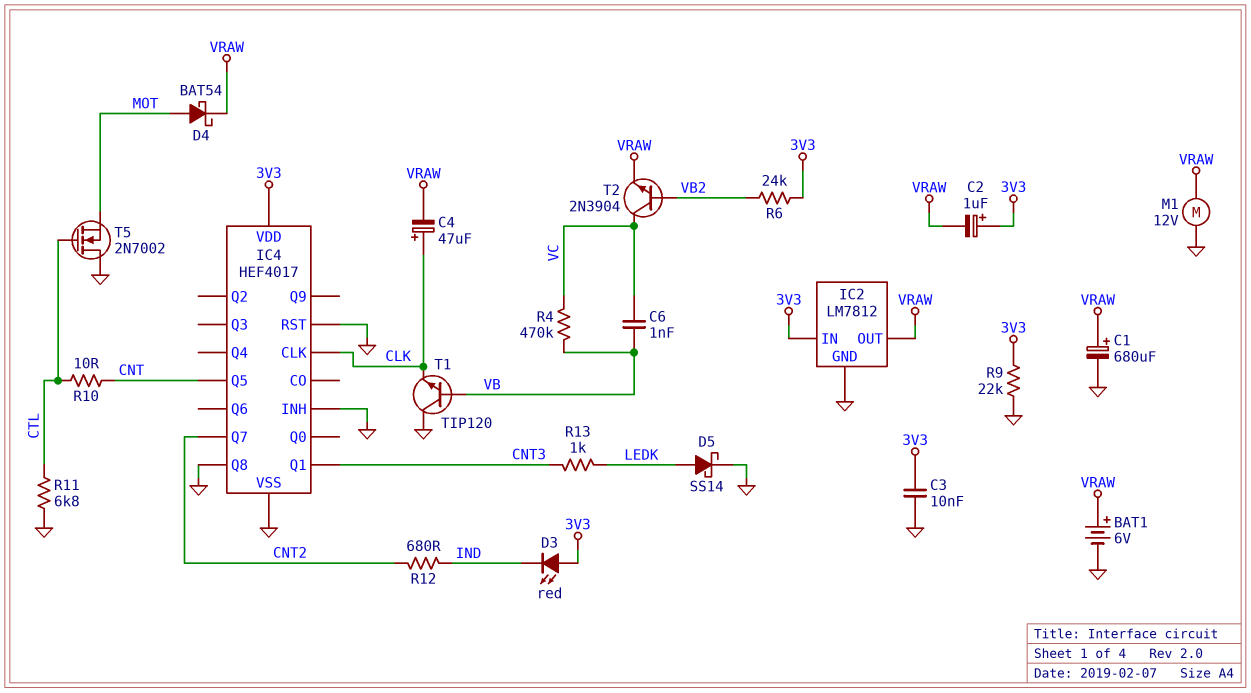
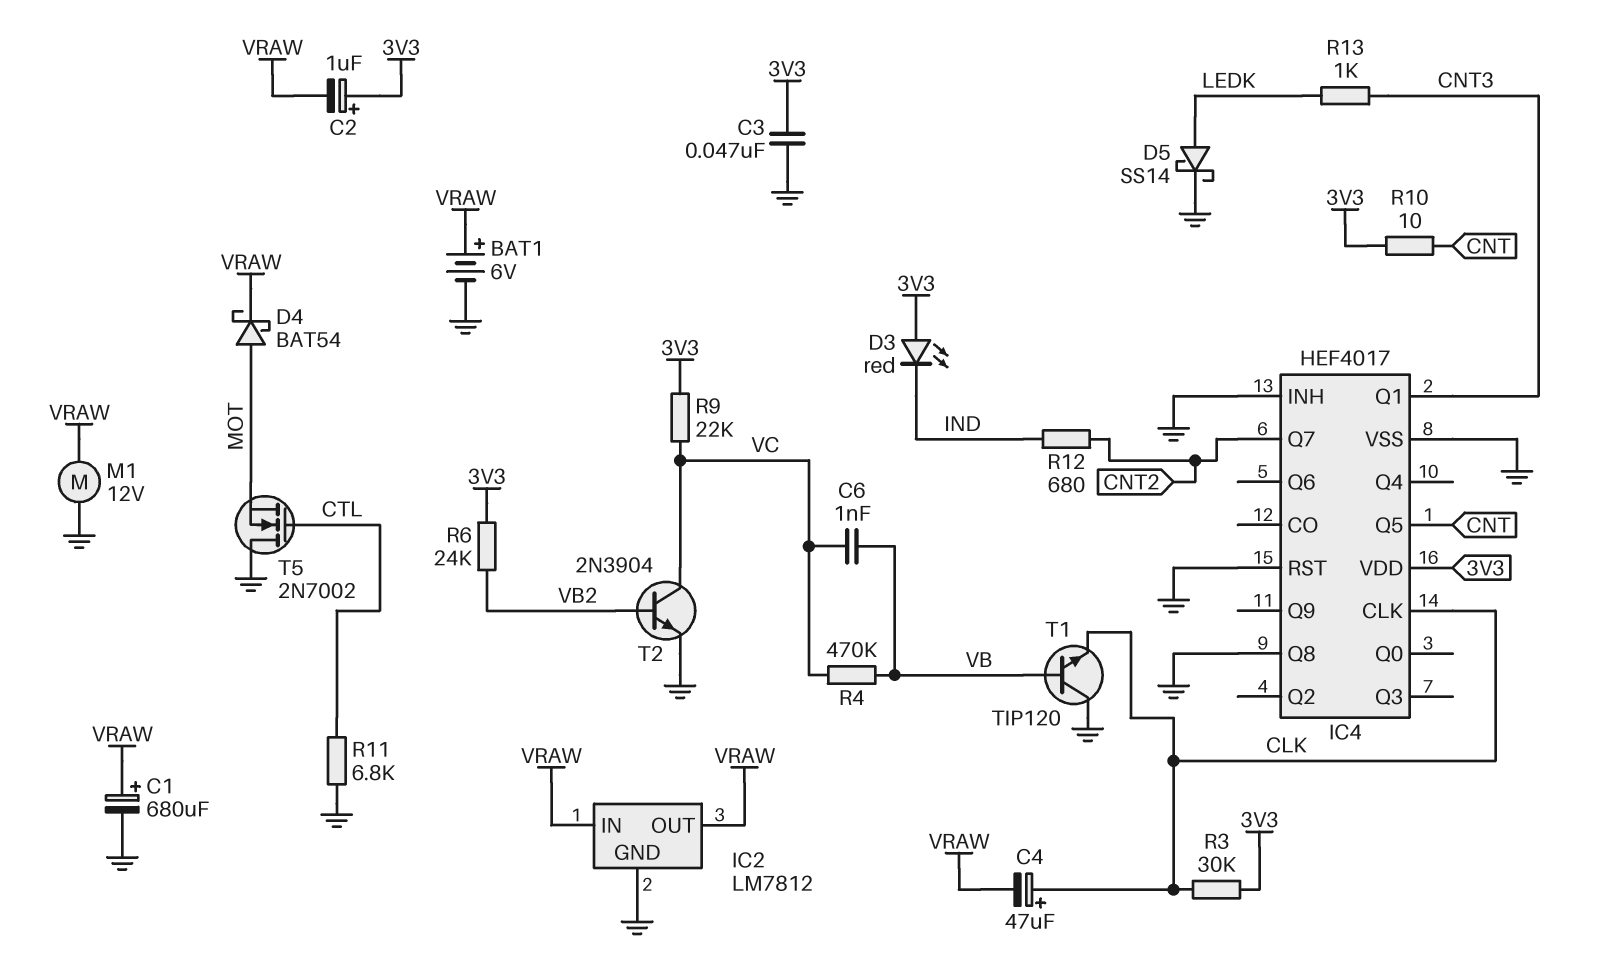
C3: 10nF (3V3, GND) -> 47nF (3V3, GND)
IC2 pin IN: 3V3 -> VRAW
R3: none -> 30k (3V3, CLK)
R9: 22k (3V3, GND) -> 22k (3V3, VC)
R10: 10 (CNT, CTL) -> 10 (3V3, CNT)
T2: NPN 2N3904 (B VB2, C VC, E VRAW) -> NPN 2N3904 (B VB2, C VC, E GND)

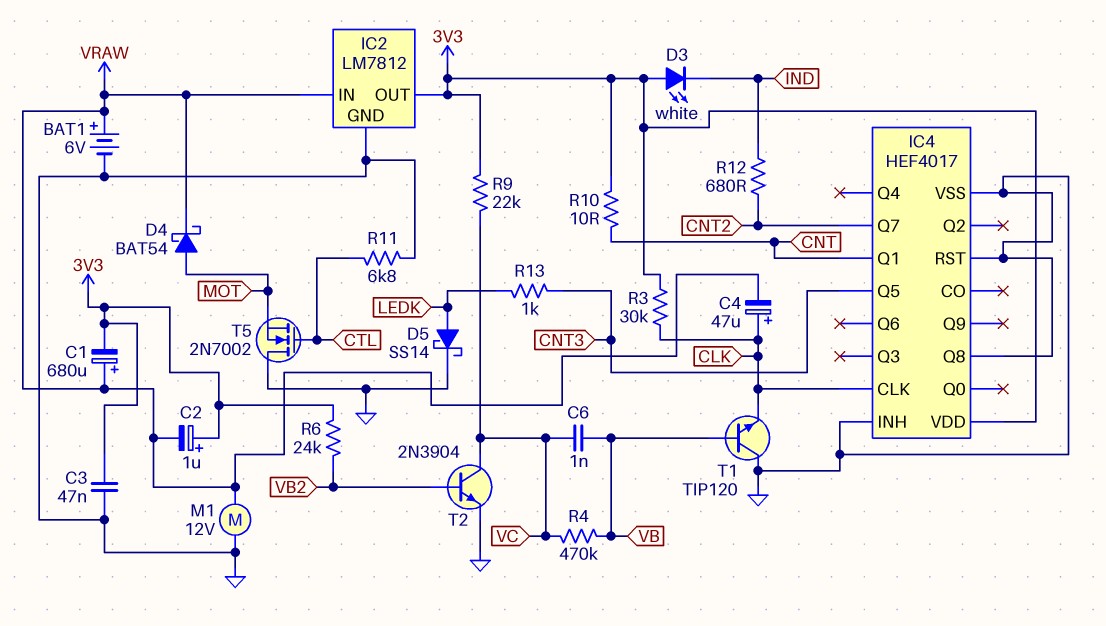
C1: 680uF (plus VRAW, minus GND) -> 680uF (plus VRAW, minus 3V3)
D3: LED red (A 3V3, K IND) -> LED white (A 3V3, K IND)
IC2 pin OUT: VRAW -> 3V3
IC4 pin Q1: CNT3 -> CNT
IC4 pin Q5: CNT -> CNT3

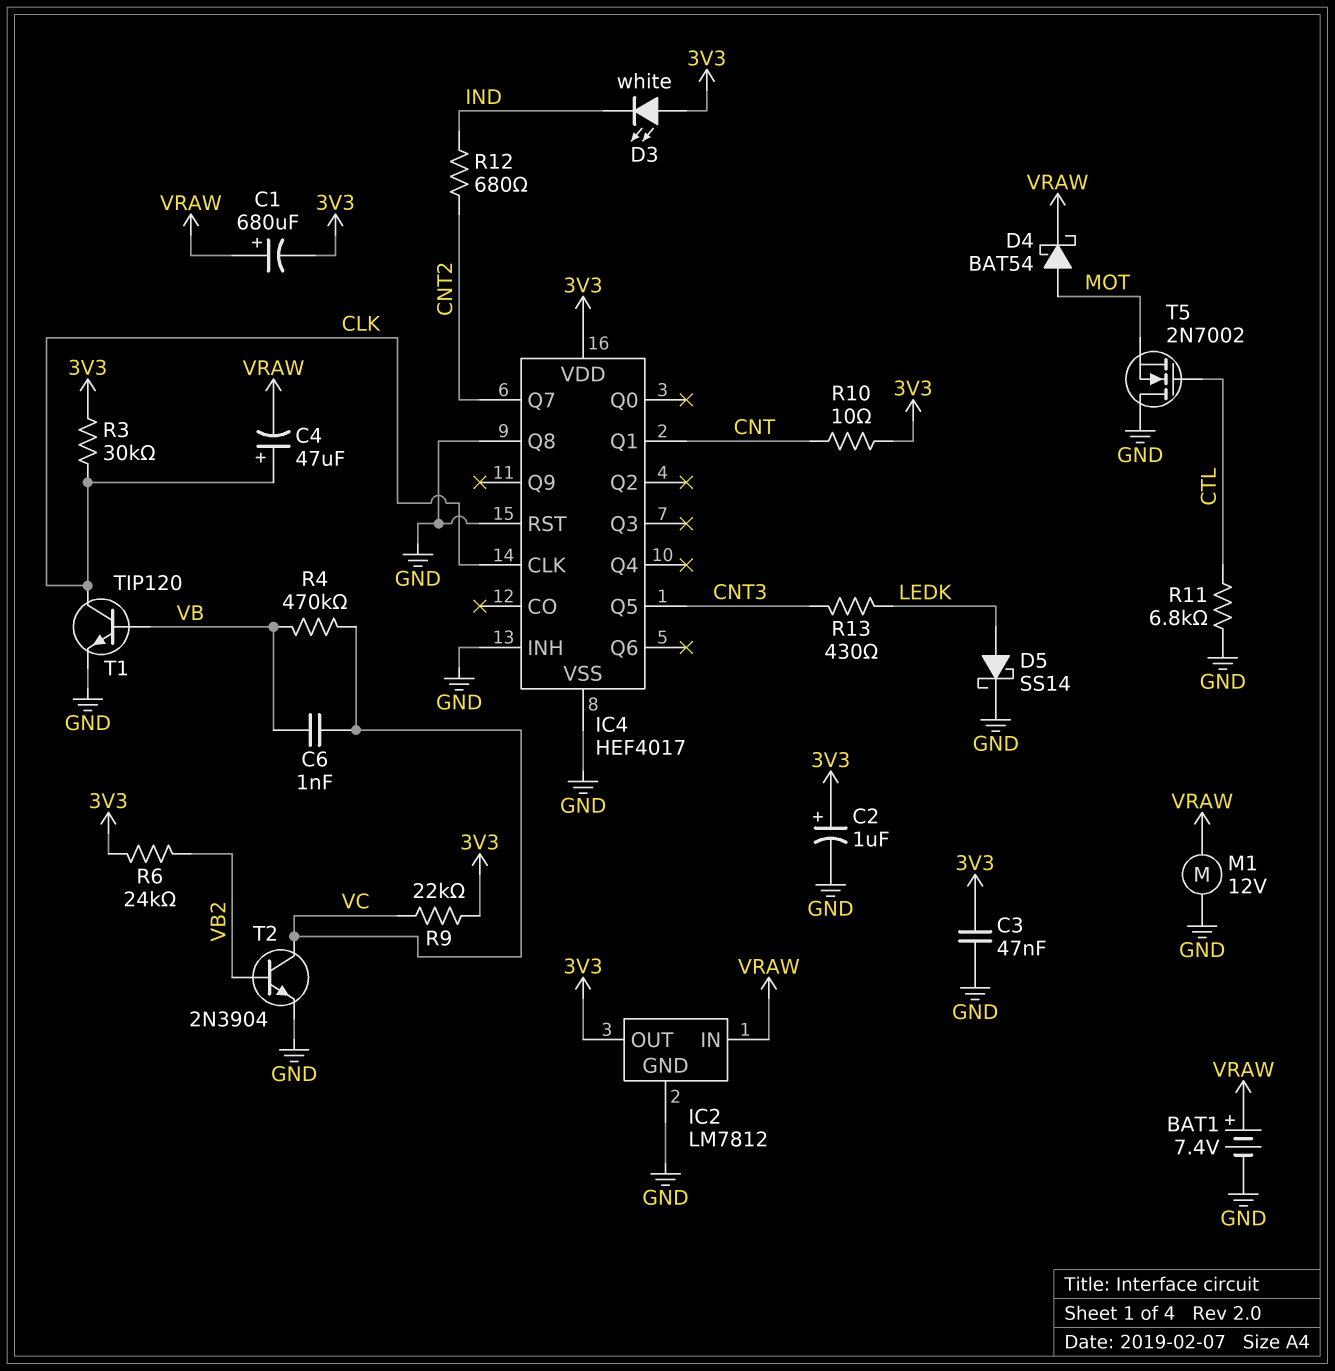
BAT1: 6V (plus VRAW, minus GND) -> 7.4V (plus VRAW, minus GND)
C2: 1uF (plus 3V3, minus VRAW) -> 1uF (plus 3V3, minus GND)
R13: 1k (CNT3, LEDK) -> 430 (CNT3, LEDK)
T1: NPN TIP120 (B VB, C GND, E CLK) -> NPN TIP120 (B VB, C CLK, E GND)

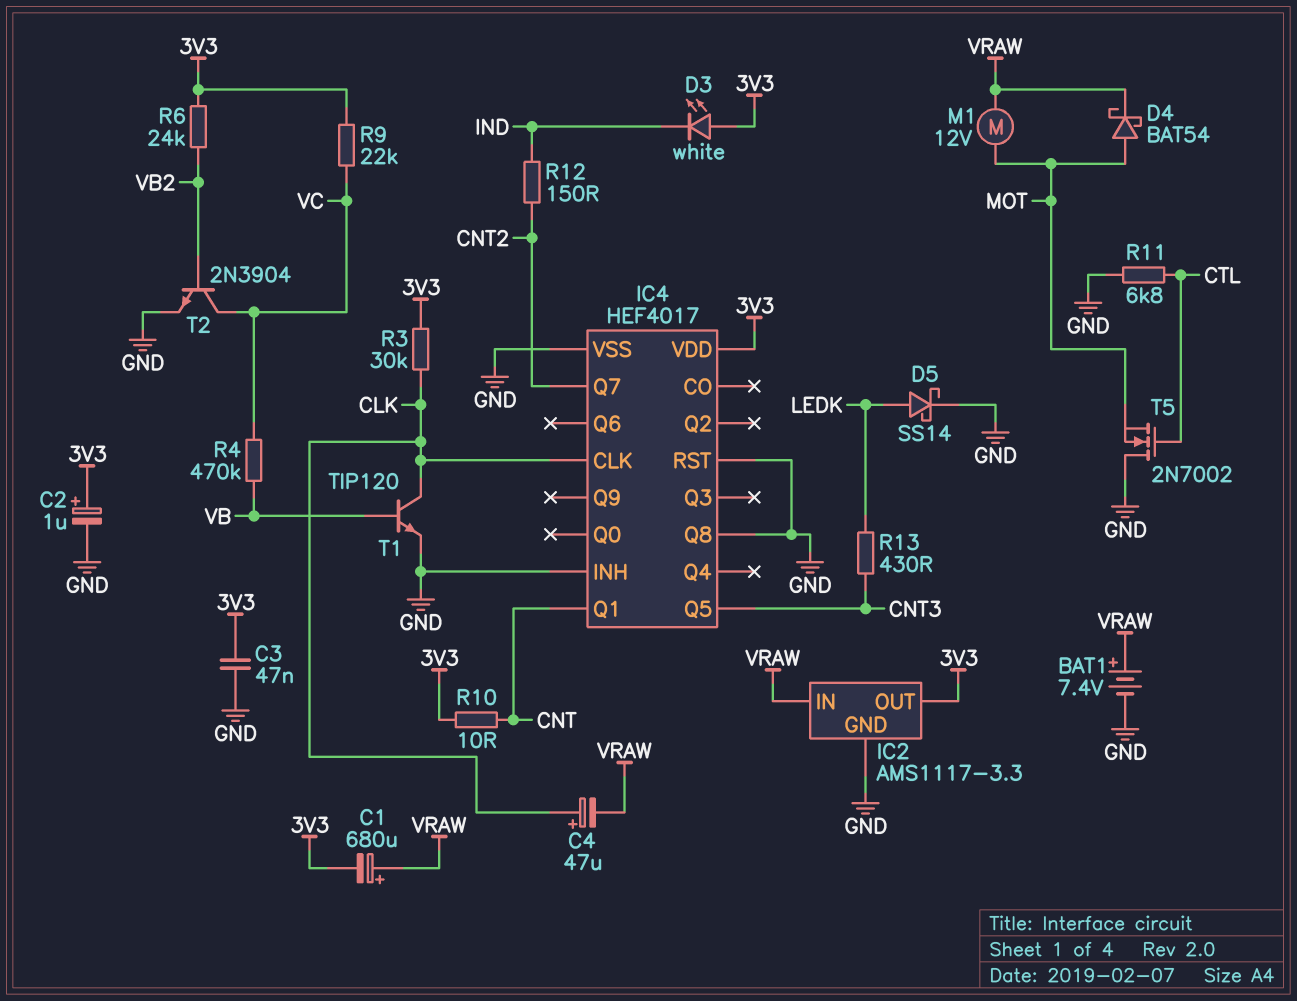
C6: 1nF (VB, VC) -> none
IC2: LM7812 -> AMS1117-3.3
M1: motor 12V (GND, VRAW) -> motor 12V (MOT, VRAW)
R12: 680 (CNT2, IND) -> 150 (CNT2, IND)

